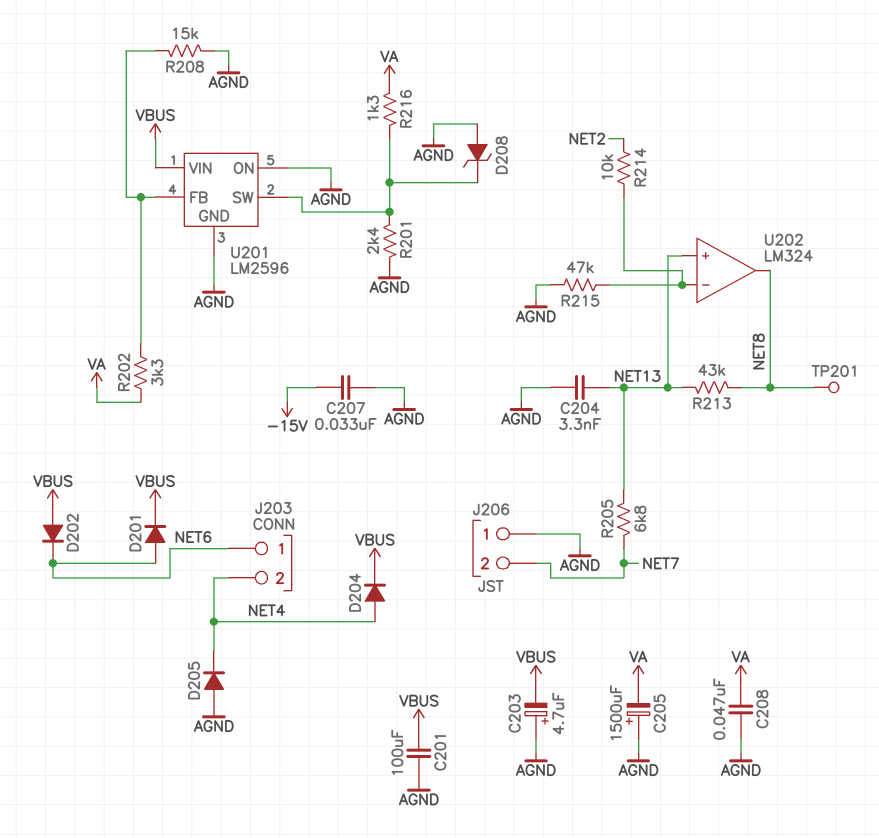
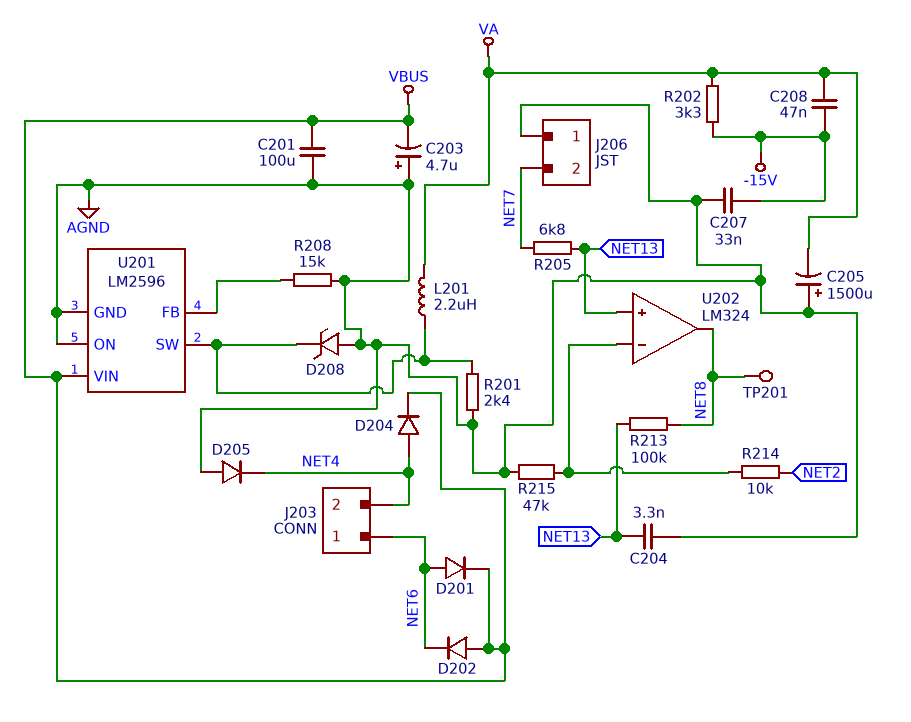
C208: 47nF (AGND, VA) -> 47nF (-15V, VA)
L201: none -> 2.2uH (U201/SW, VA)
R202: 3.3k (U201/FB, VA) -> 3.3k (-15V, VA)
R213: 43k (NET8, NET13) -> 100k (NET8, NET13)
R216: 1.3k (U201/SW, VA) -> none

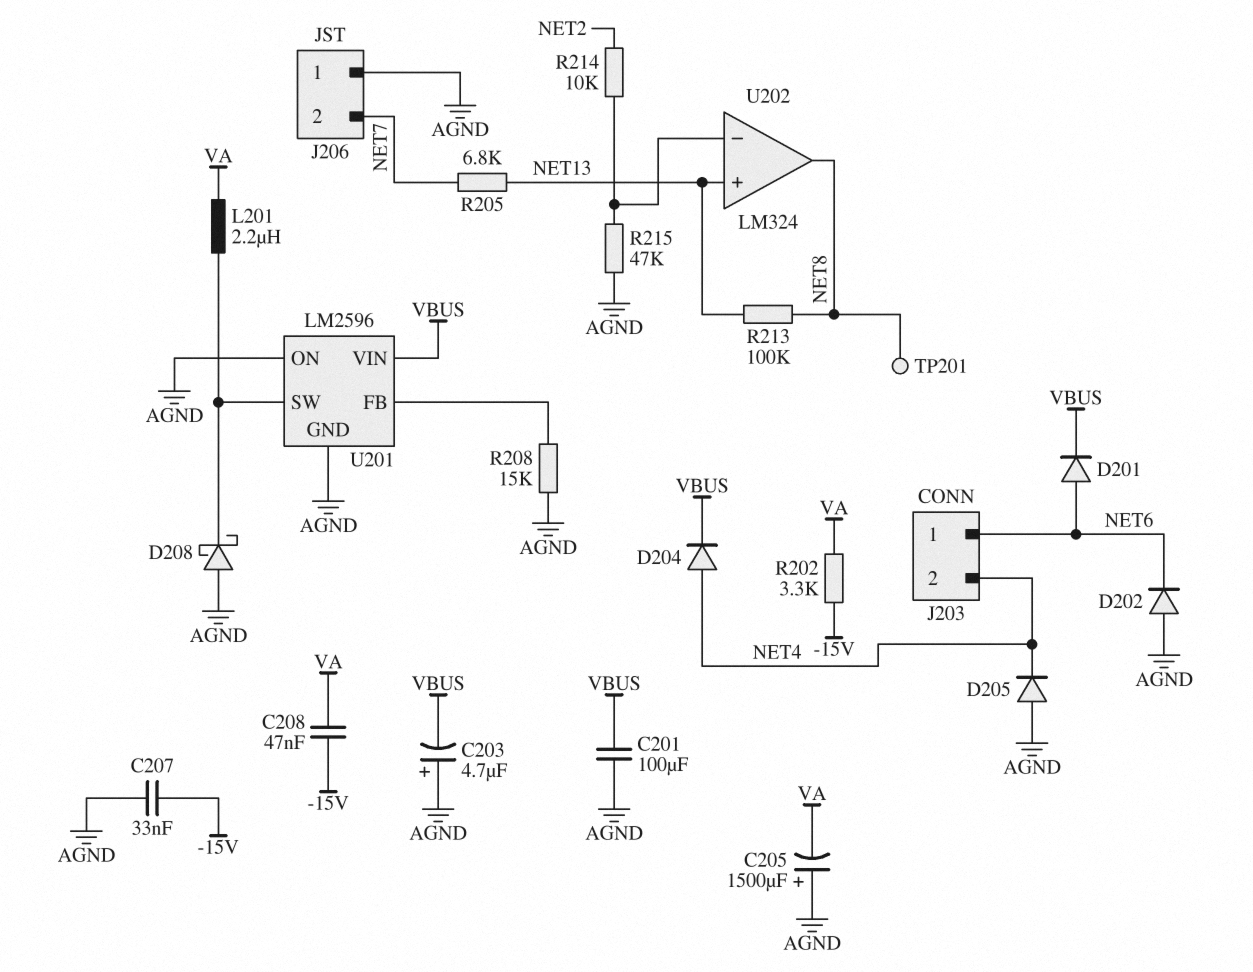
C204: 3.3nF (AGND, NET13) -> none
D202: diode (A VBUS, K NET6) -> diode (A AGND, K NET6)
D208: zener (A AGND, K U201/SW) -> schottky (A AGND, K U201/SW)
R201: 2.4k (AGND, U201/SW) -> none

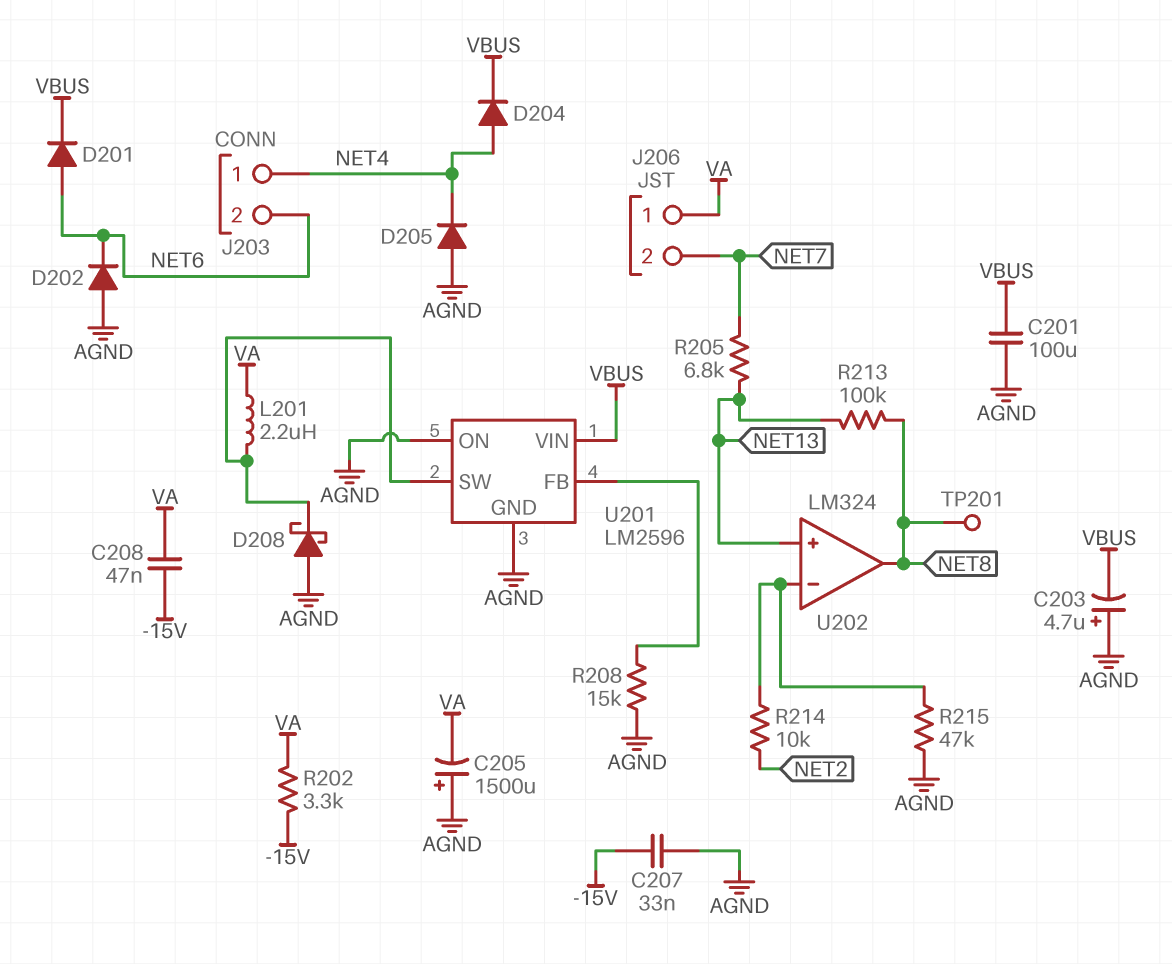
J203 pin 1: NET6 -> NET4
J203 pin 2: NET4 -> NET6
J206 pin 1: AGND -> VA

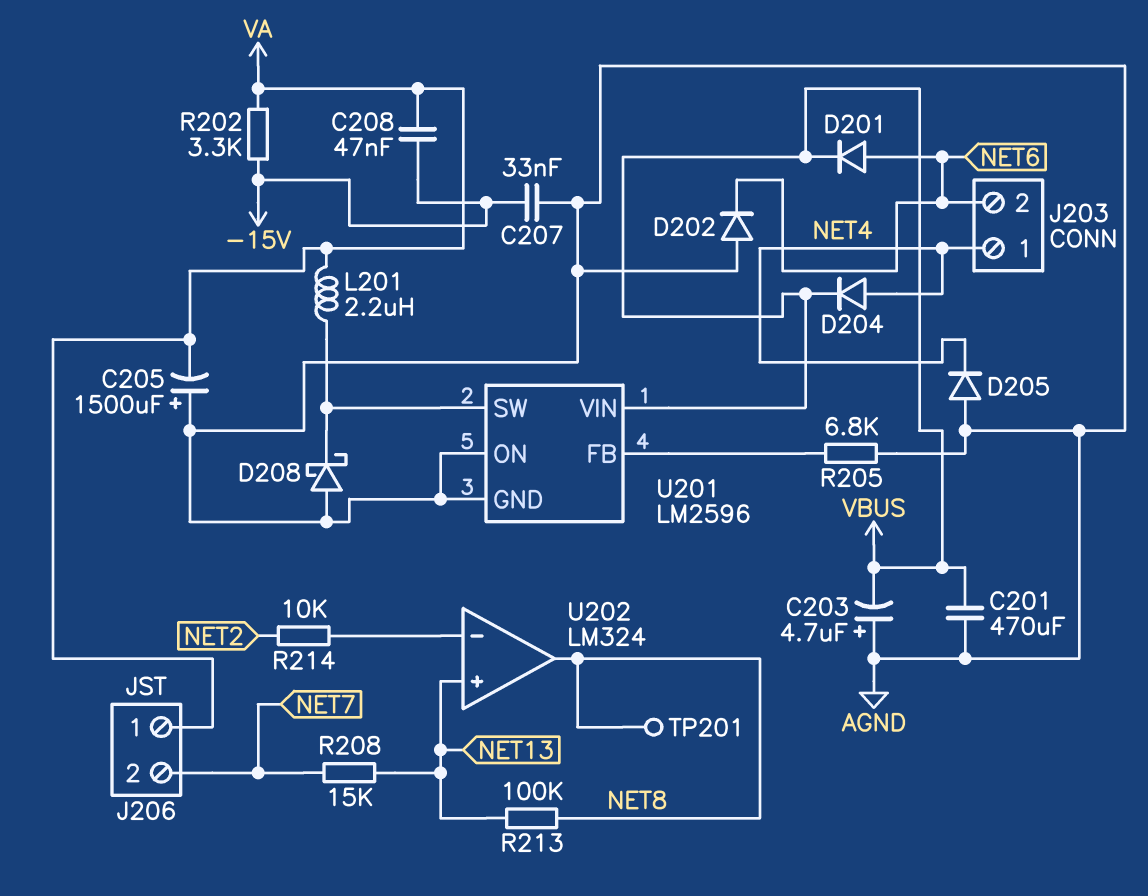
C201: 100uF (AGND, VBUS) -> 470uF (AGND, VBUS)
R205: 6.8k (NET7, NET13) -> 6.8k (AGND, U201/FB)
R208: 15k (AGND, U201/FB) -> 15k (NET7, NET13)
R215: 47k (AGND, U202/in-) -> none

